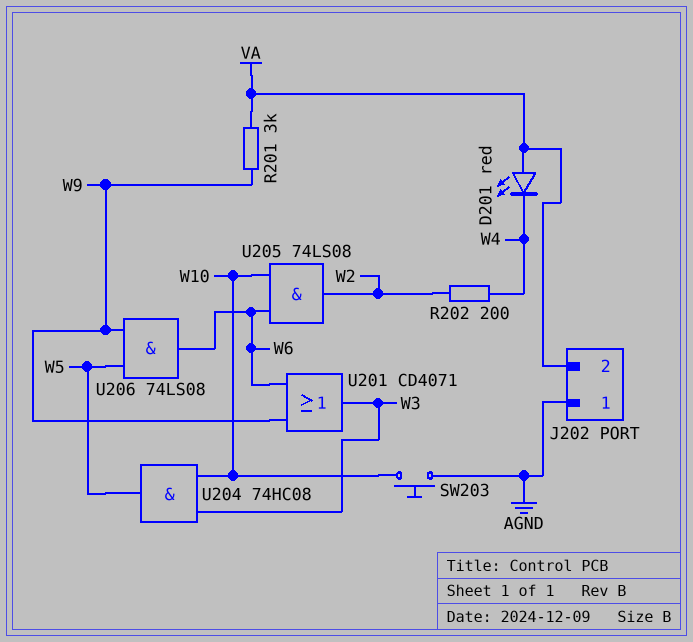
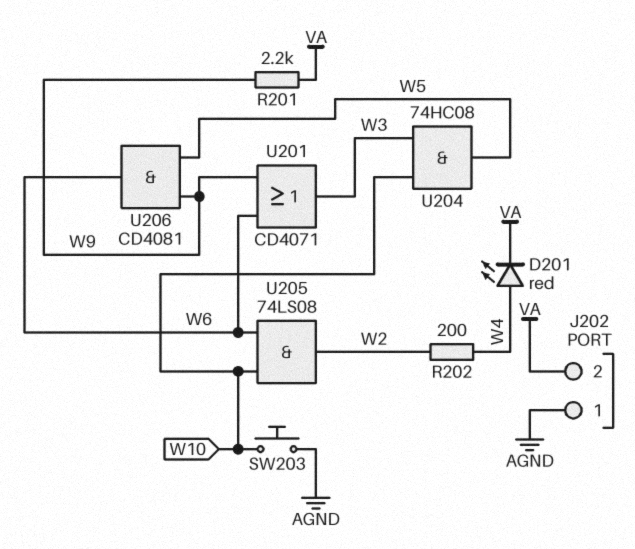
D201: LED red (A VA, K W4) -> LED red (A W4, K VA)
R201: 3k (VA, W9) -> 2.2k (VA, W9)
U206: AND 74LS08 (in W5, in W9, out W6) -> AND CD4081 (in W5, in W9, out W6)

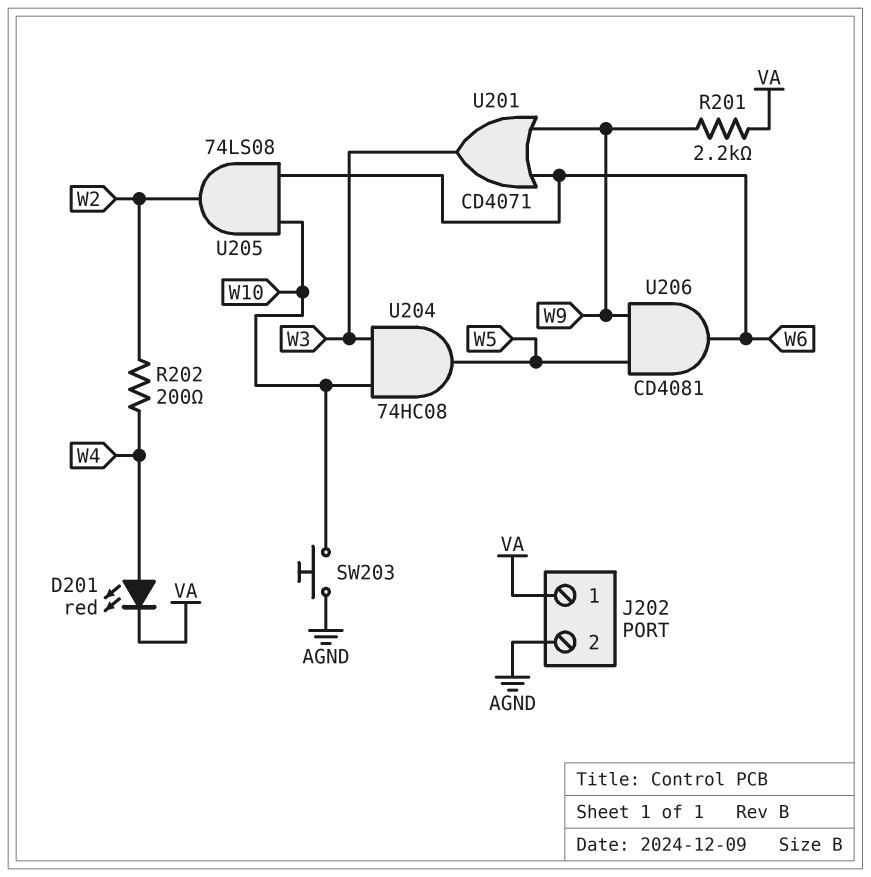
J202 pin 1: AGND -> VA
J202 pin 2: VA -> AGND

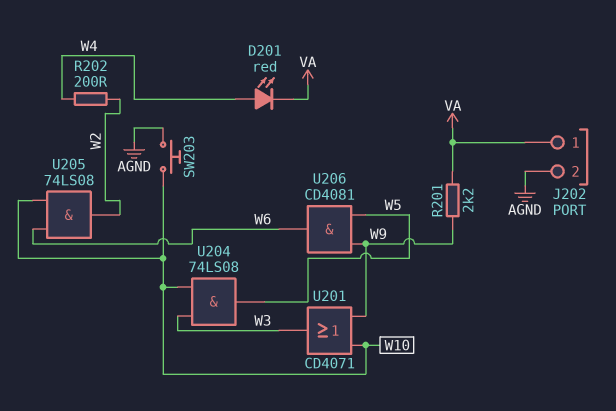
U201: OR CD4071 (in W6, in W9, out W3) -> OR CD4071 (in W9, in W10, out W3)
U204: AND 74HC08 (in W3, in W10, out W5) -> AND 74LS08 (in W3, in W10, out W5)

